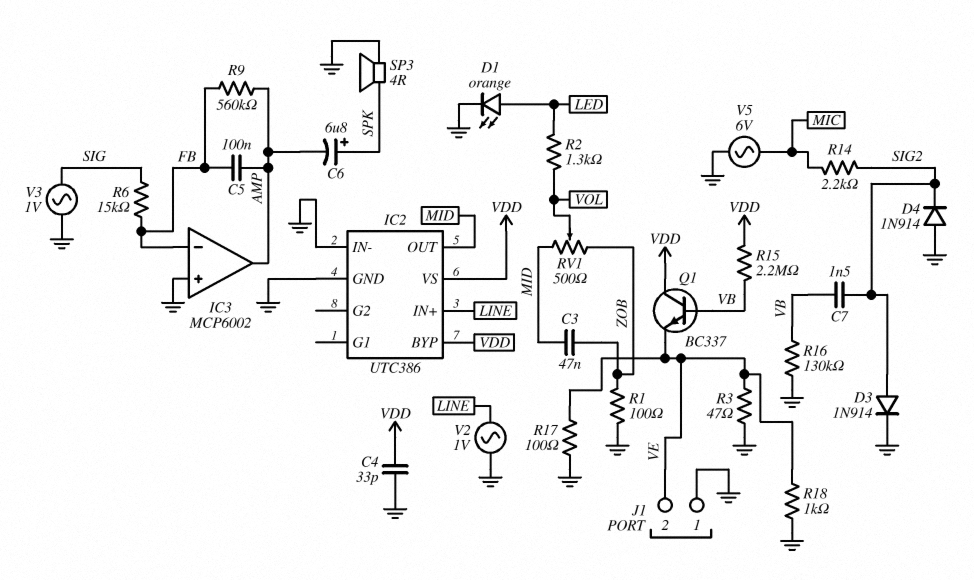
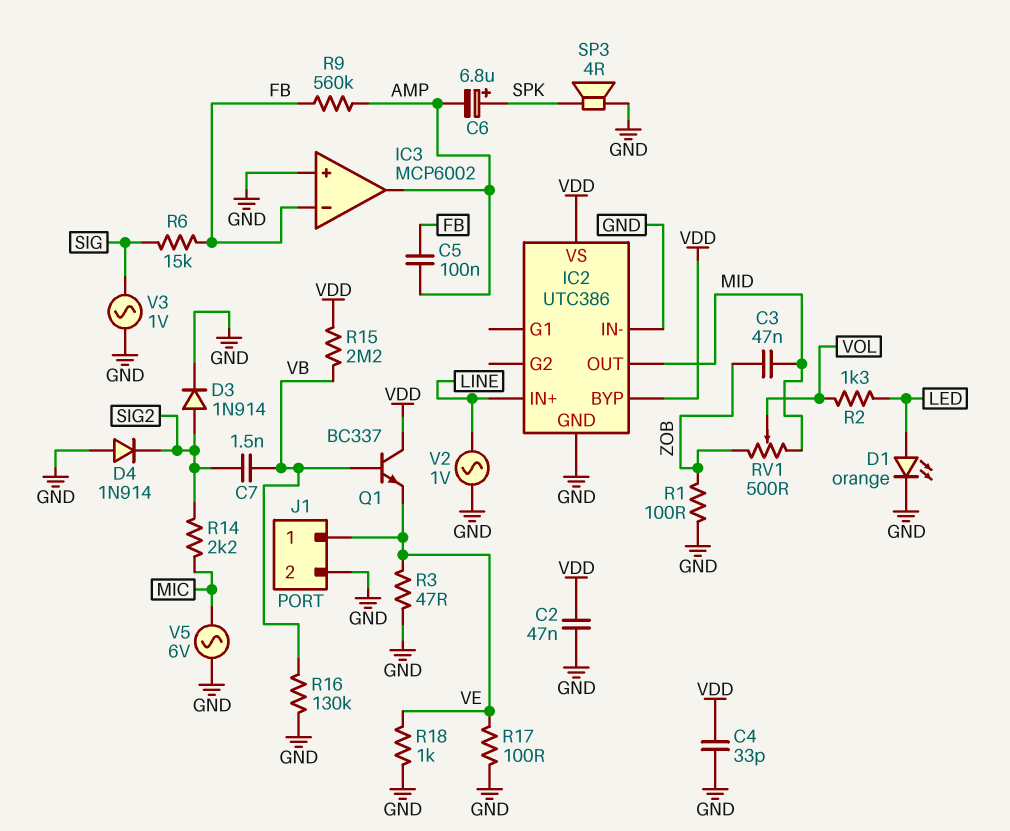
C2: none -> 47nF (GND, VDD)
J1 pin 1: GND -> VE
J1 pin 2: VE -> GND

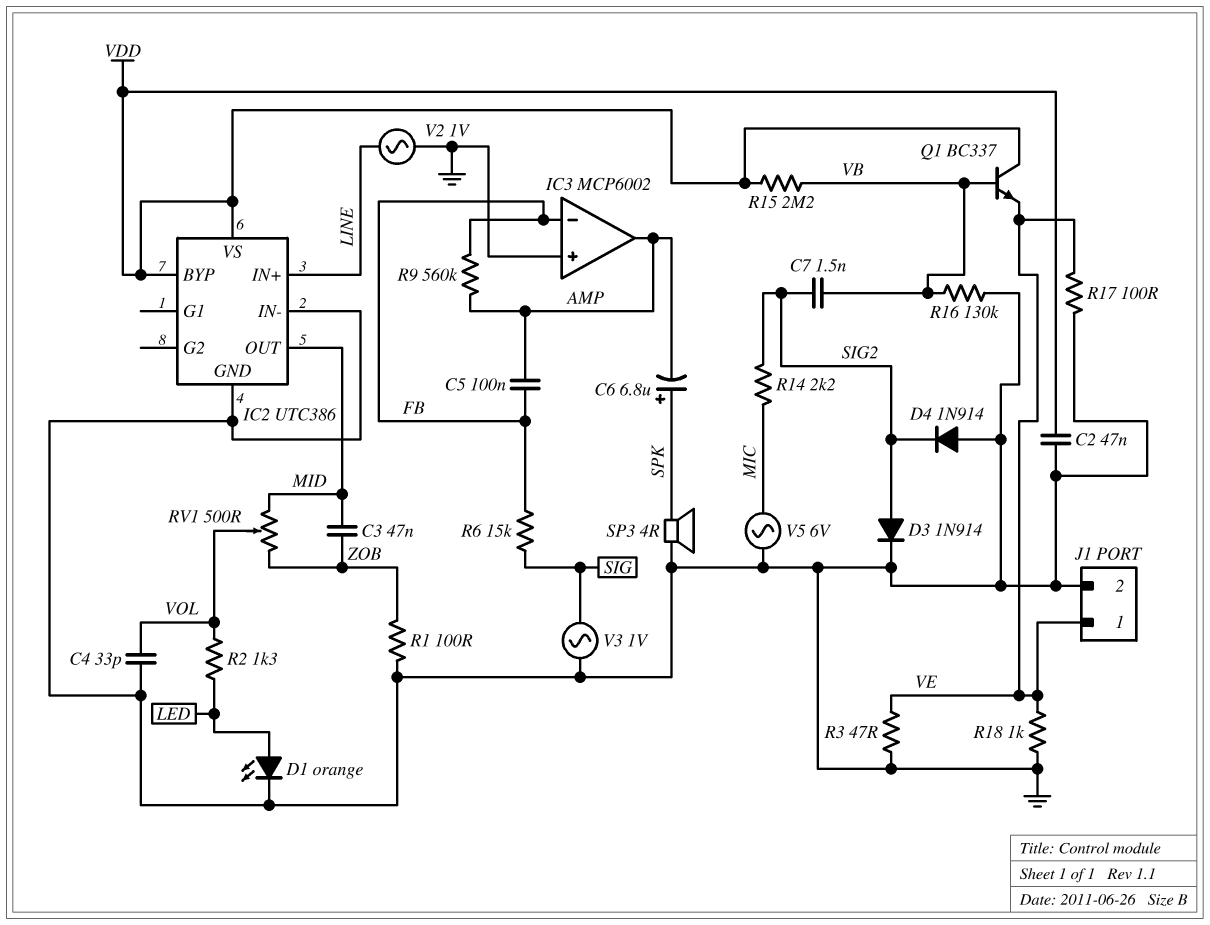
C4: 33pF (GND, VDD) -> 33pF (GND, VOL)

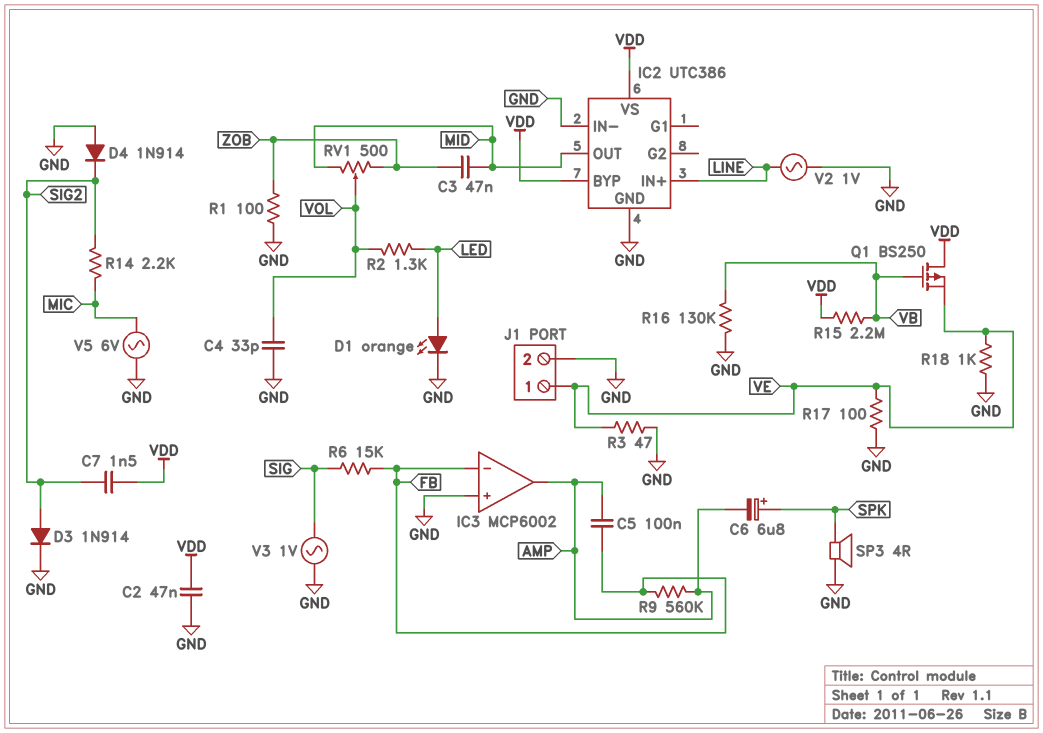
C7: 1.5nF (SIG2, VB) -> 1.5nF (SIG2, VDD)
Q1: NPN BC337 (B VB, C VDD, E VE) -> PMOS BS250 (G VB, D VDD, S VE)

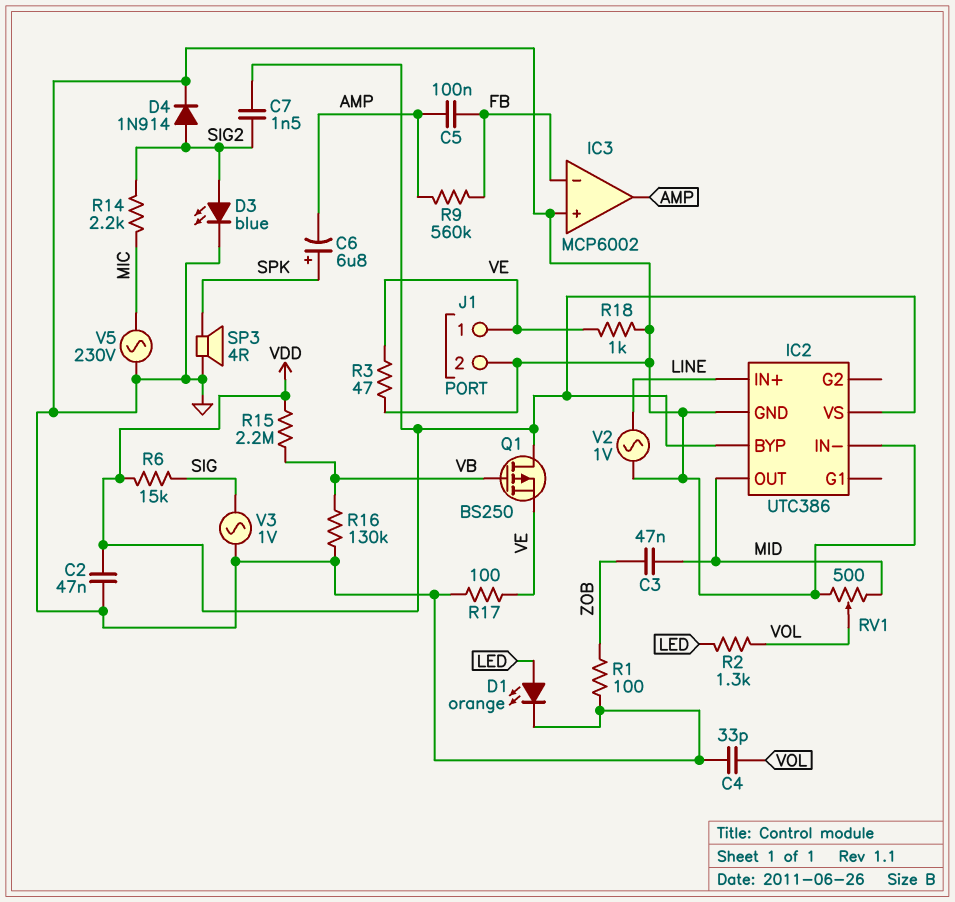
D3: diode 1N914 (A SIG2, K GND) -> LED blue (A SIG2, K GND)
D4: diode 1N914 (A GND, K SIG2) -> diode 1N914 (A SIG2, K GND)
R6: 15k (FB, SIG) -> 15k (SIG, VDD)
RV1: 500 (MID, ZOB, wiper VOL) -> 500 (GND, MID, wiper VOL)
V5: AC 6V (GND, MIC) -> AC 230V (GND, MIC)

